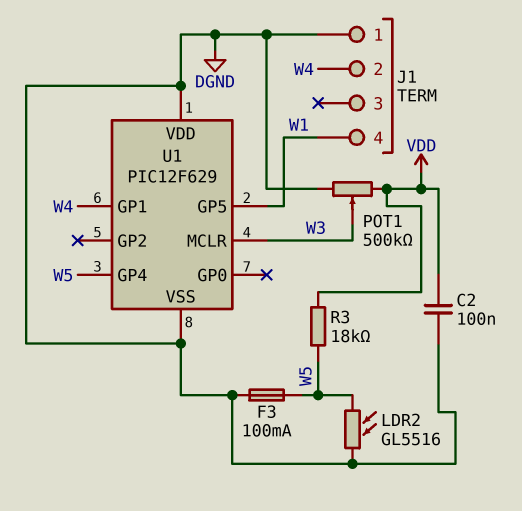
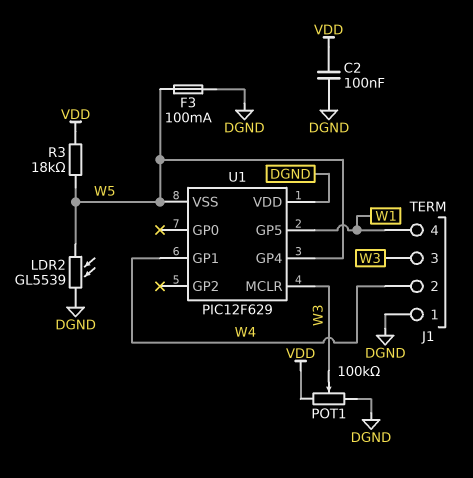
J1 pin 3: none -> W3
LDR2: GL5516 (DGND, W5) -> GL5539 (DGND, W5)
POT1: 500k (DGND, VDD, wiper W3) -> 100k (DGND, VDD, wiper W3)
U1 pin VSS: DGND -> W5

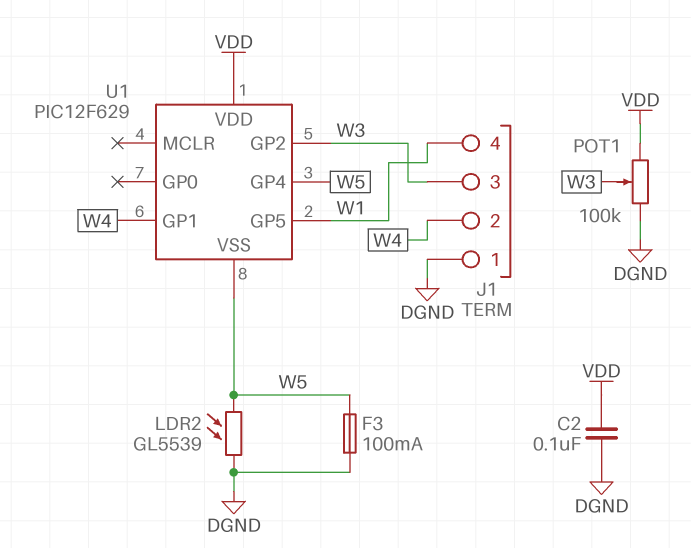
R3: 18k (VDD, W5) -> none
U1 pin GP2: none -> W3
U1 pin MCLR: W3 -> none
U1 pin VDD: DGND -> VDD

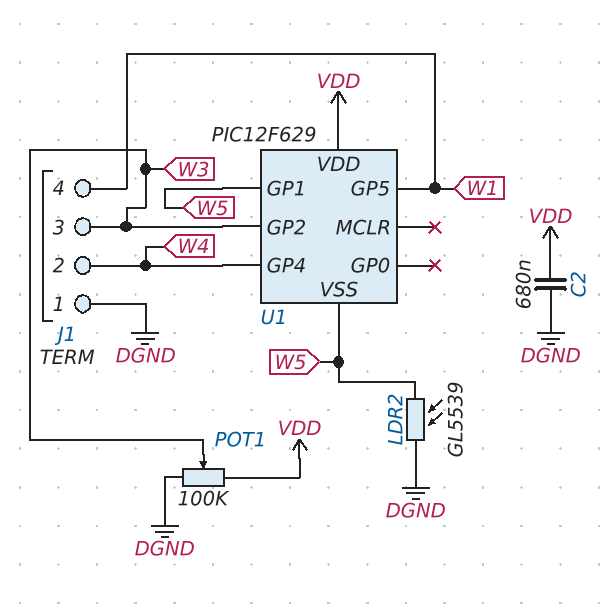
C2: 100nF (DGND, VDD) -> 680nF (DGND, VDD)
F3: 100mA (DGND, W5) -> none
U1 pin GP1: W4 -> W5
U1 pin GP4: W5 -> W4

